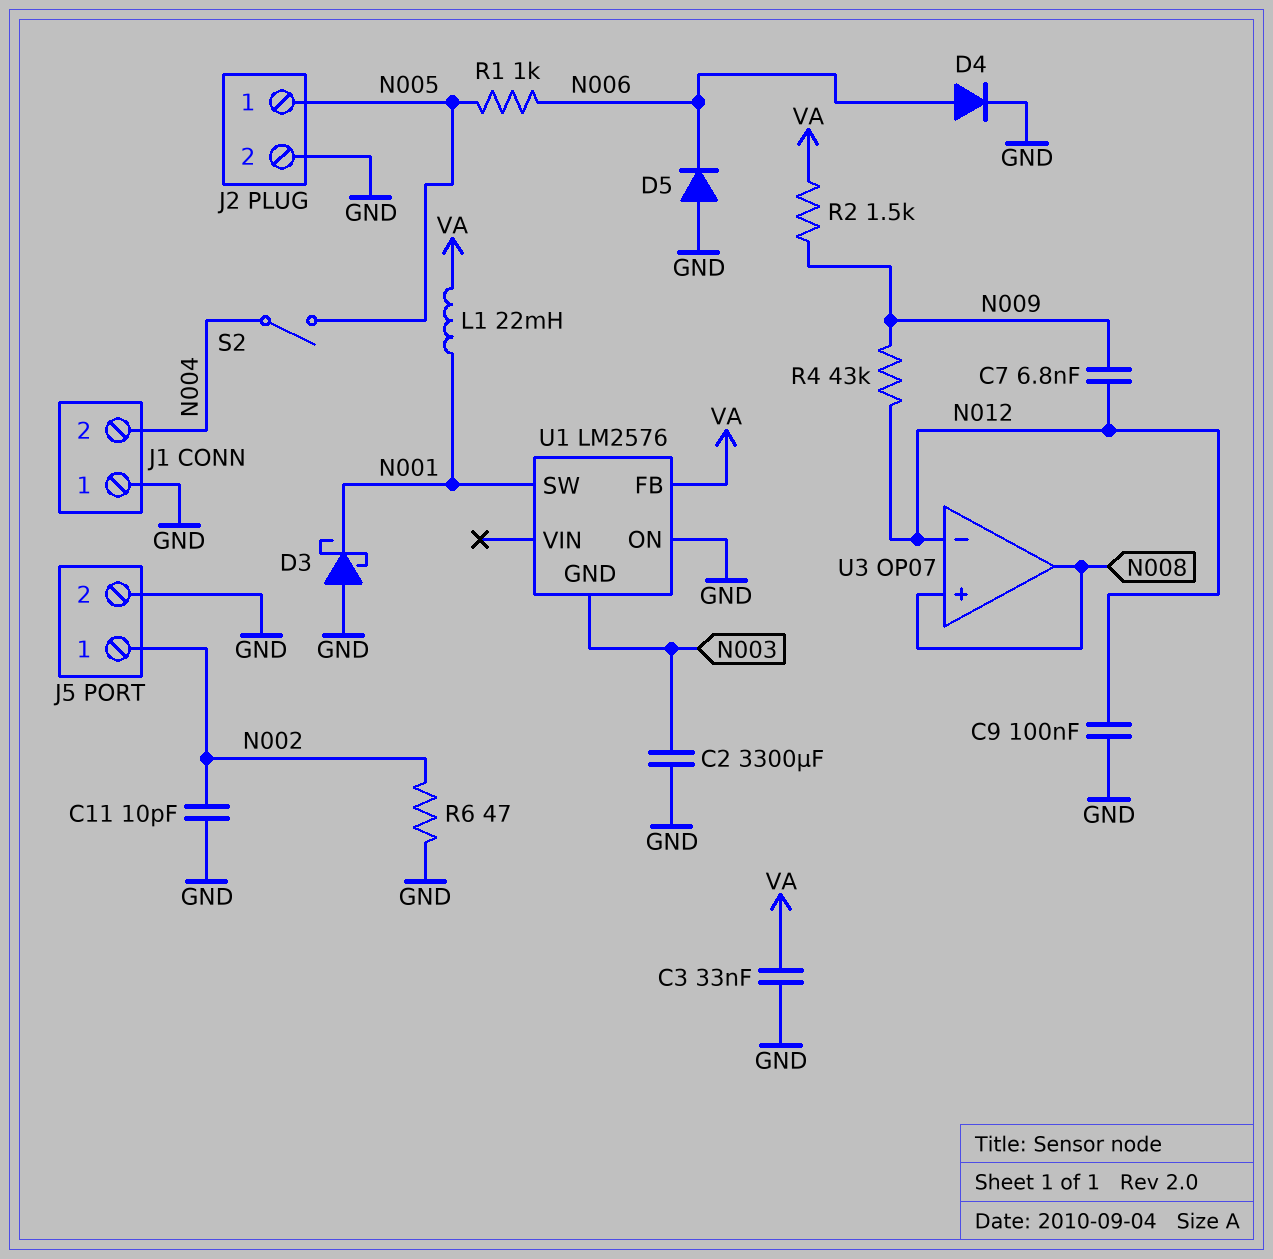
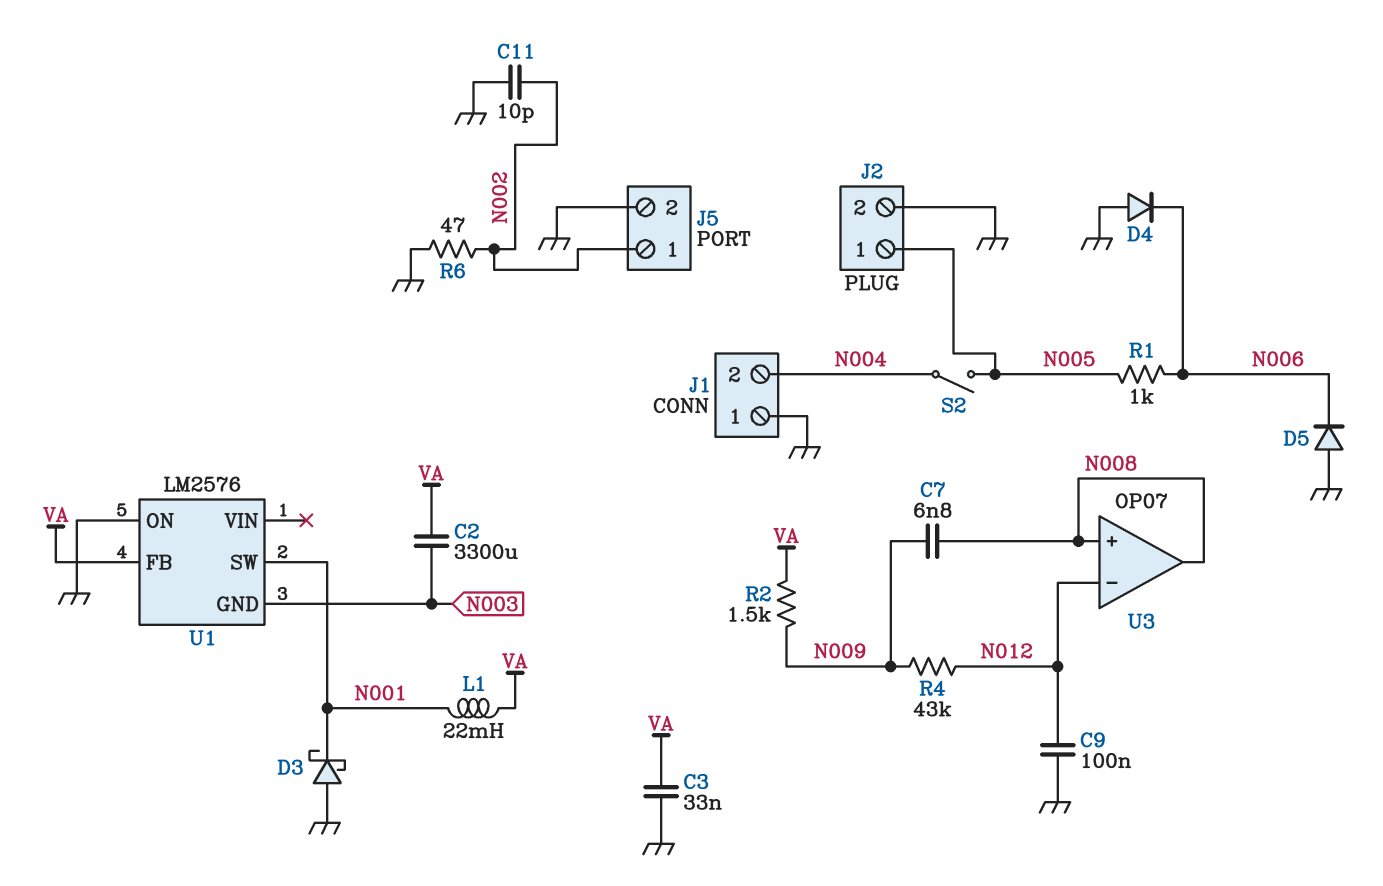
C2: 3300uF (GND, N003) -> 3300uF (N003, VA)
C7: 6.8nF (N009, N012) -> 6.8nF (N008, N009)
D4: diode (A N006, K GND) -> diode (A GND, K N006)

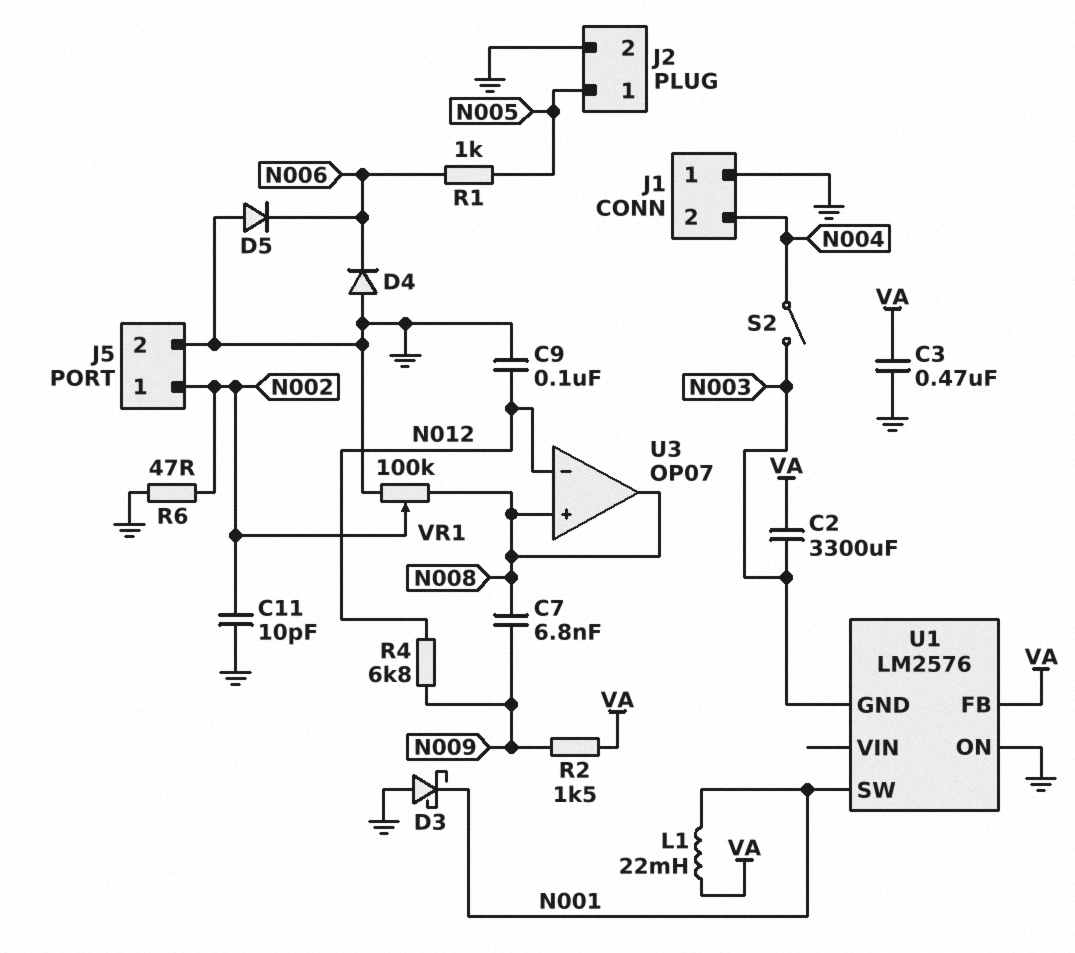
C3: 33nF (GND, VA) -> 470nF (GND, VA)
R4: 43k (N009, N012) -> 6.8k (N009, N012)
S2: switch (N004, N005) -> switch (N003, N004)
VR1: none -> 100k (GND, N008, wiper N002)

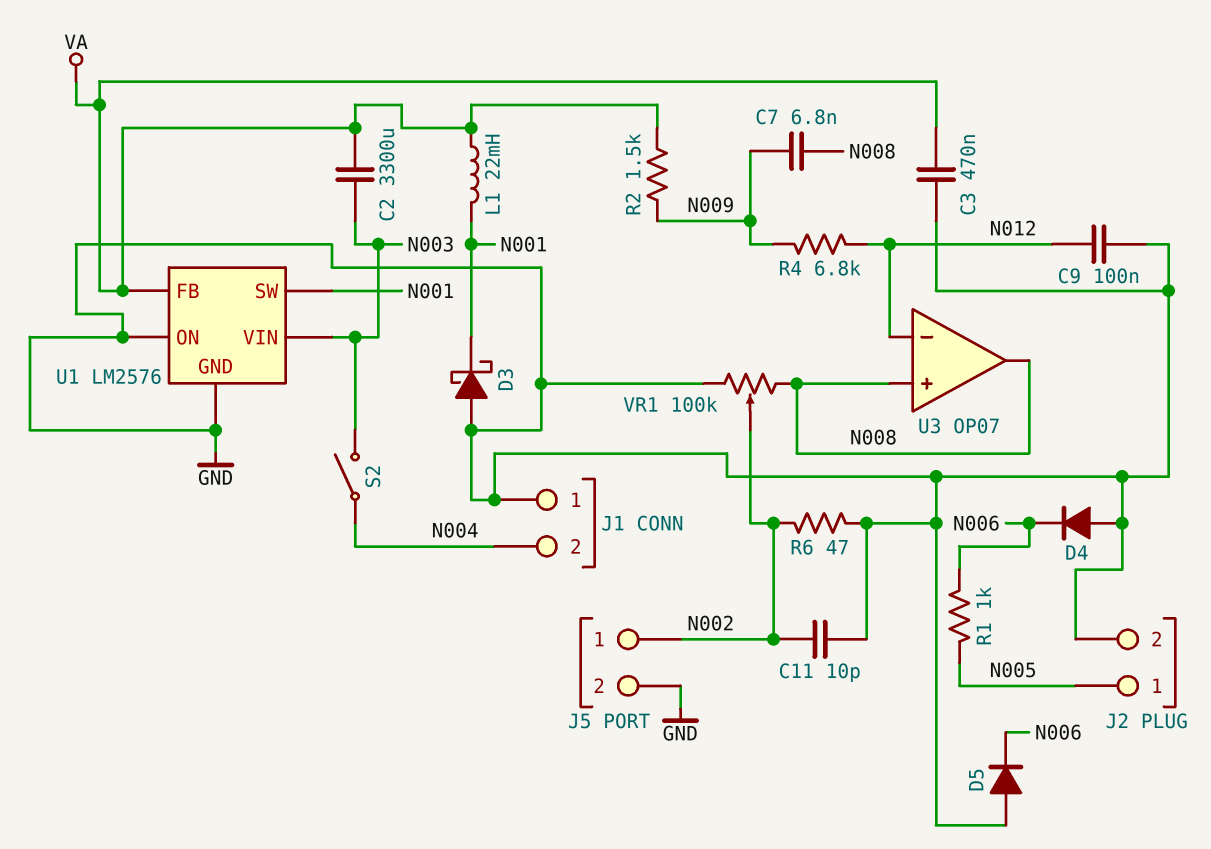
U1 pin GND: N003 -> GND
U1 pin VIN: none -> N003

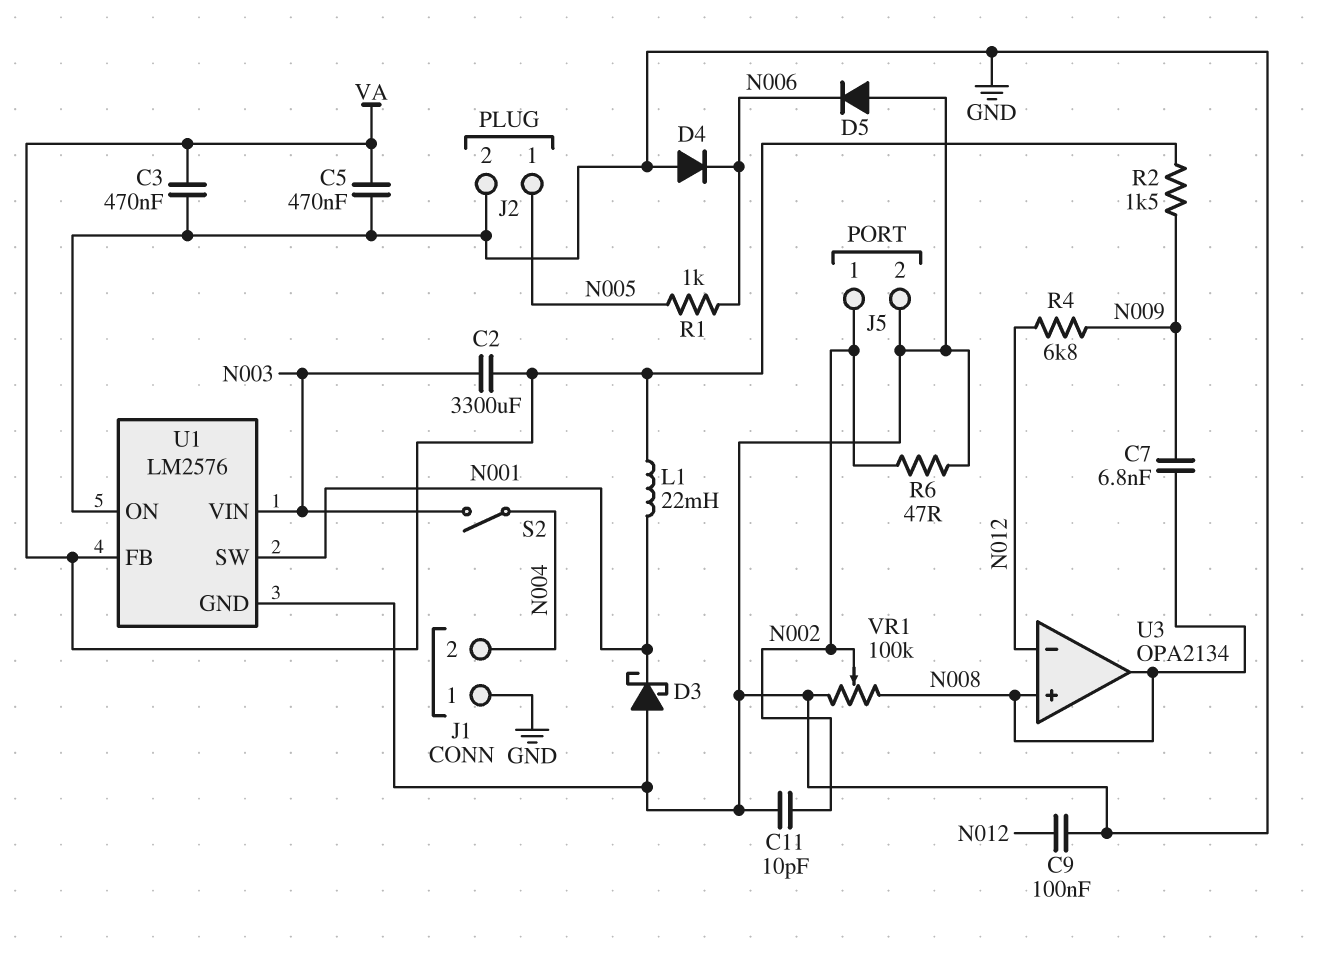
C5: none -> 470nF (GND, VA)
U3: OP07 -> OPA2134

